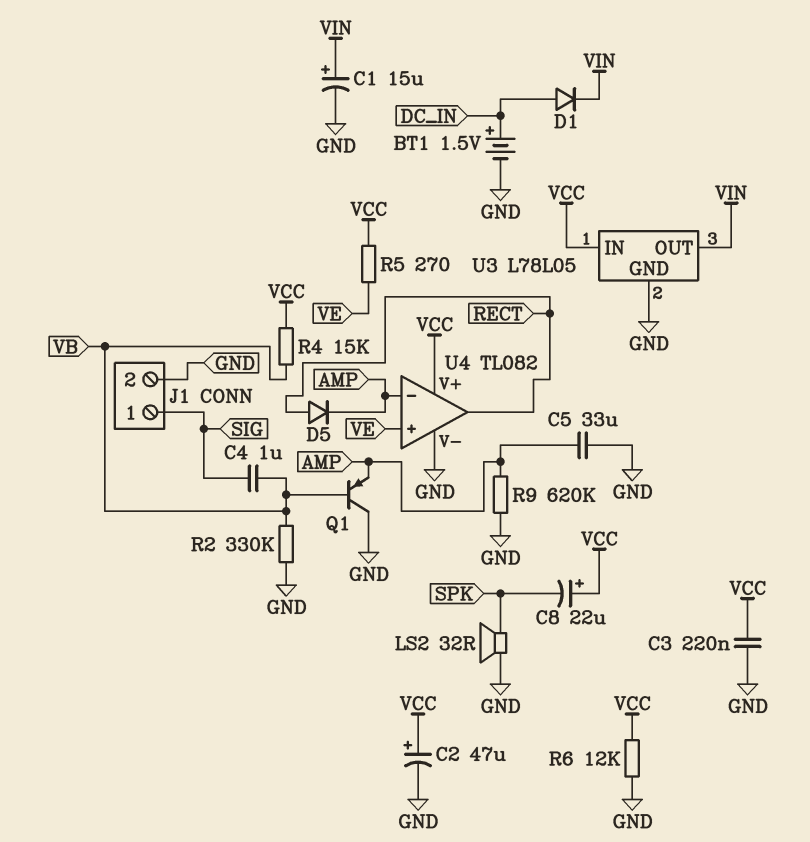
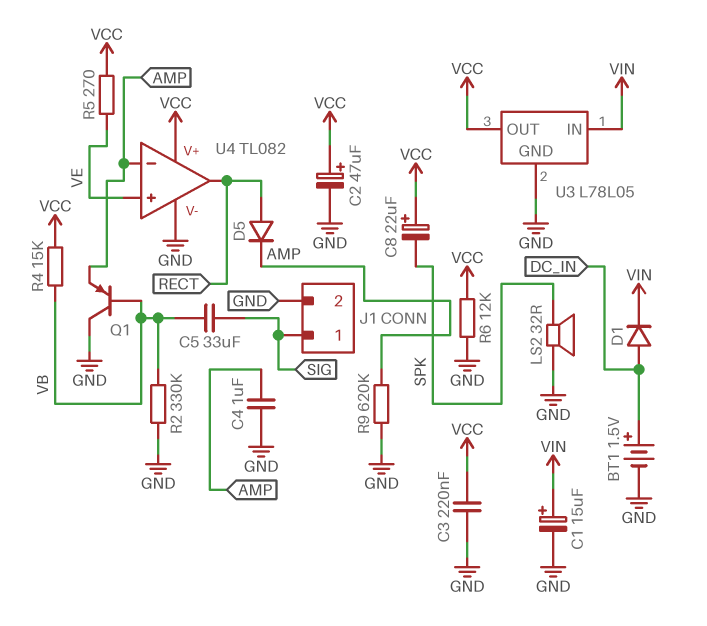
C4: 1uF (SIG, VB) -> 1uF (AMP, GND)
C5: 33uF (AMP, GND) -> 33uF (SIG, VB)
U3 pin IN: VCC -> VIN
U3 pin OUT: VIN -> VCC

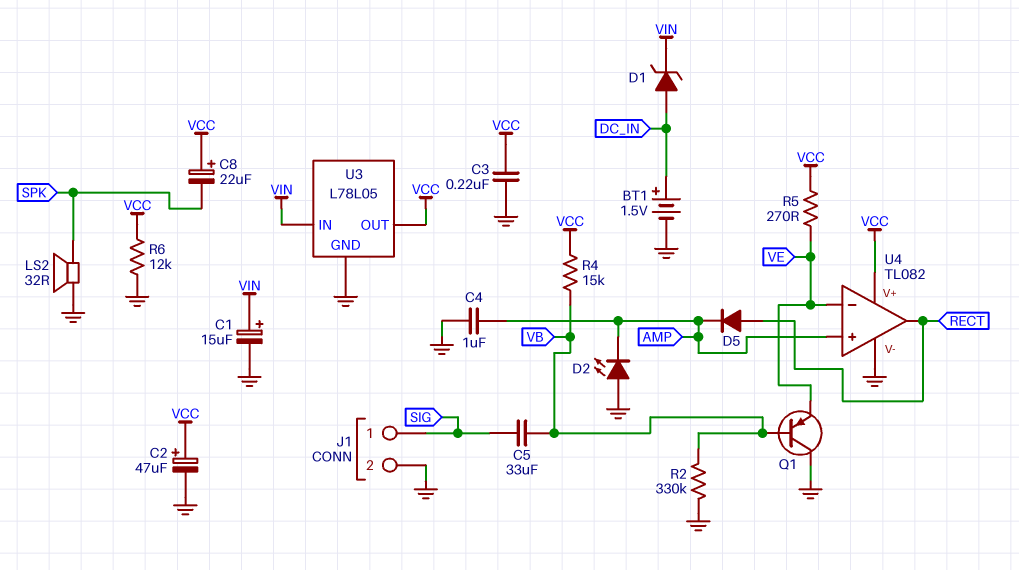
D1: diode (A DC_IN, K VIN) -> zener (A DC_IN, K VIN)
D2: none -> LED (A GND, K AMP)
Q1: PNP (B VB, C GND, E AMP) -> PNP (B VB, C GND, E VE)
R9: 620k (AMP, GND) -> none
U4 pin in+: VE -> AMP
U4 pin in-: AMP -> VE

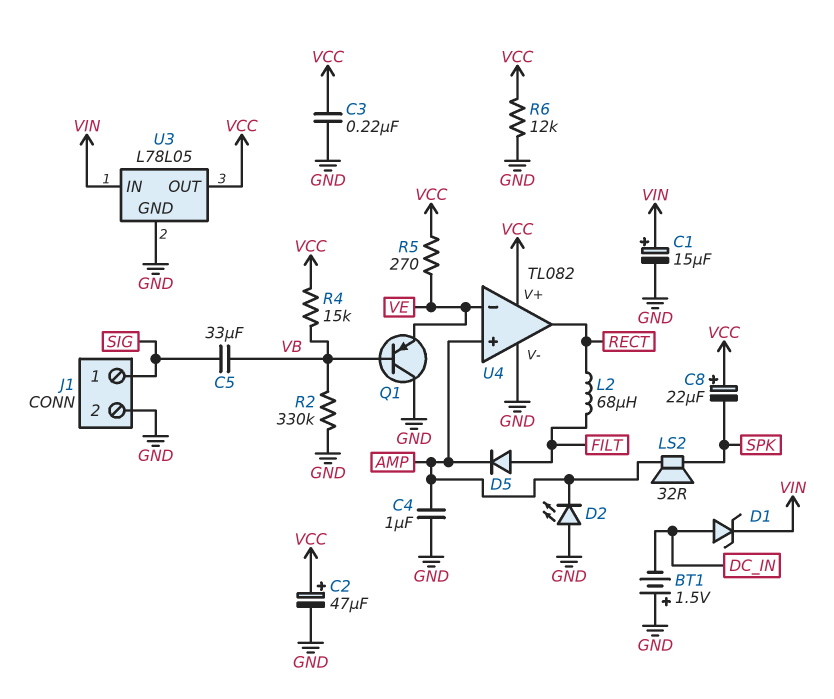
BT1: 1.5V (plus DC_IN, minus GND) -> 1.5V (plus GND, minus DC_IN)
D5: diode (A RECT, K AMP) -> diode (A FILT, K AMP)
L2: none -> 68uH (FILT, RECT)
LS2: speaker 32R (GND, SPK) -> speaker 32R (AMP, SPK)

